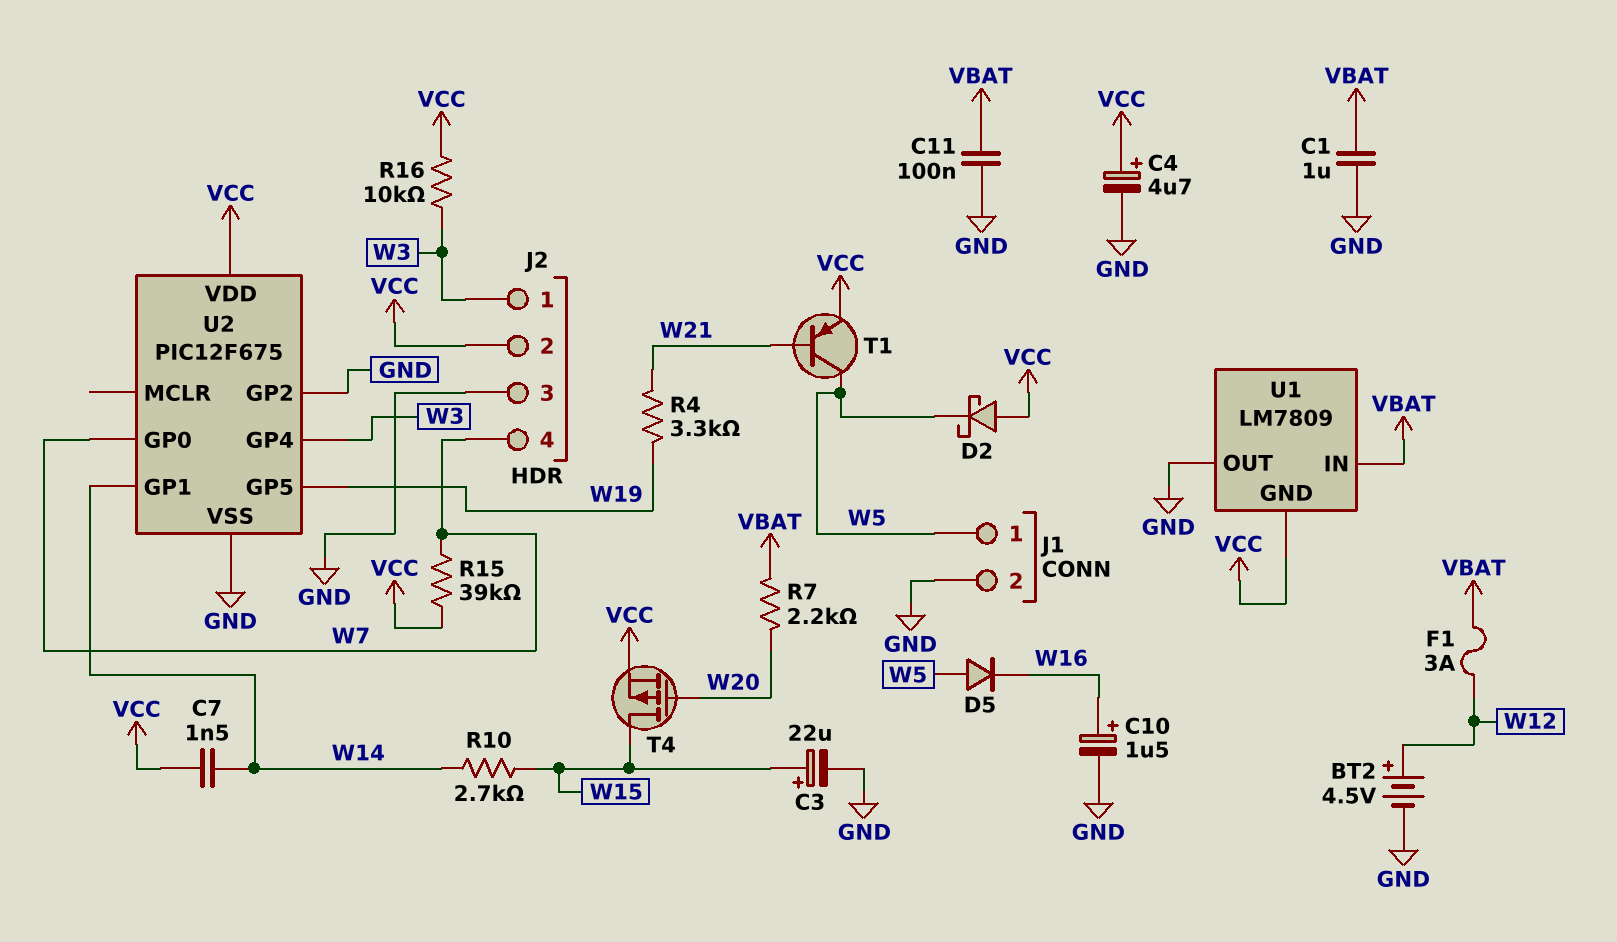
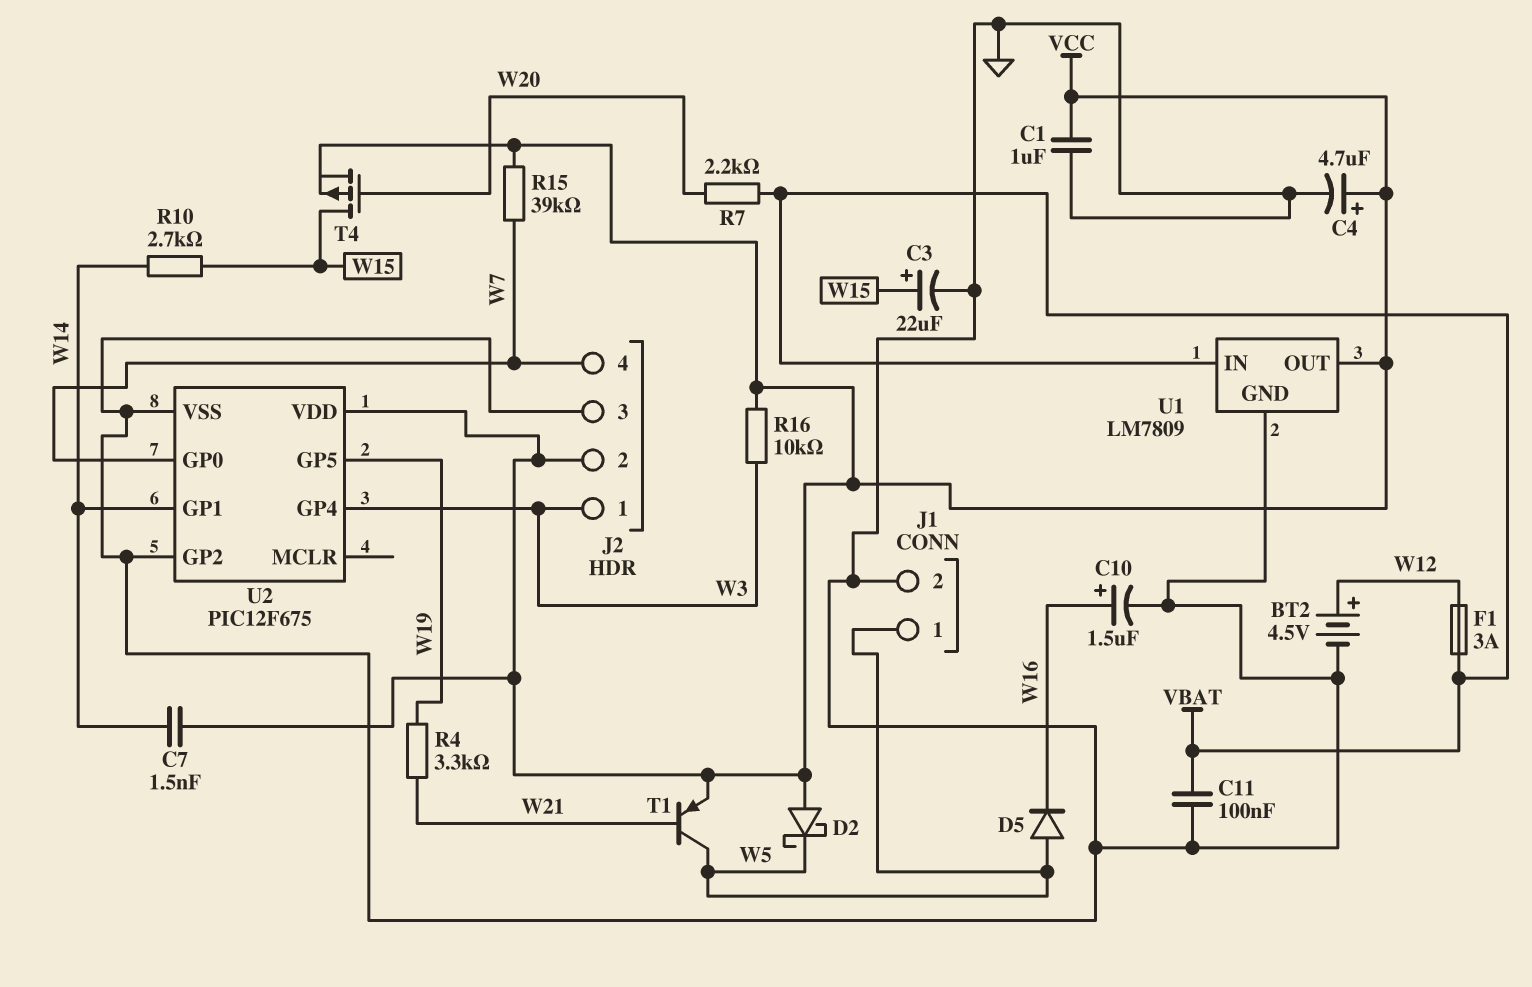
C1: 1uF (GND, VBAT) -> 1uF (GND, VCC)
U1 pin GND: VCC -> GND
U1 pin OUT: GND -> VCC

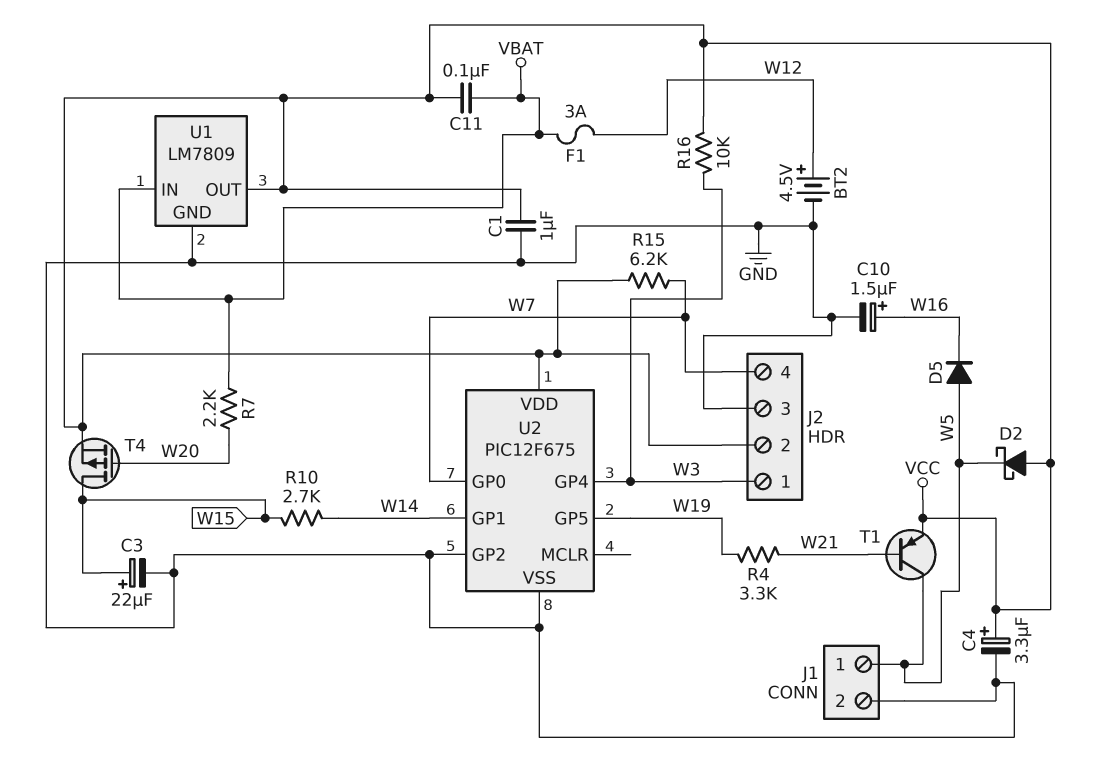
C4: 4.7uF (plus VCC, minus GND) -> 3.3uF (plus VCC, minus GND)
C7: 1.5nF (VCC, W14) -> none
C11: 100nF (GND, VBAT) -> 100nF (VBAT, VCC)
R15: 39k (VCC, W7) -> 6.2k (VCC, W7)

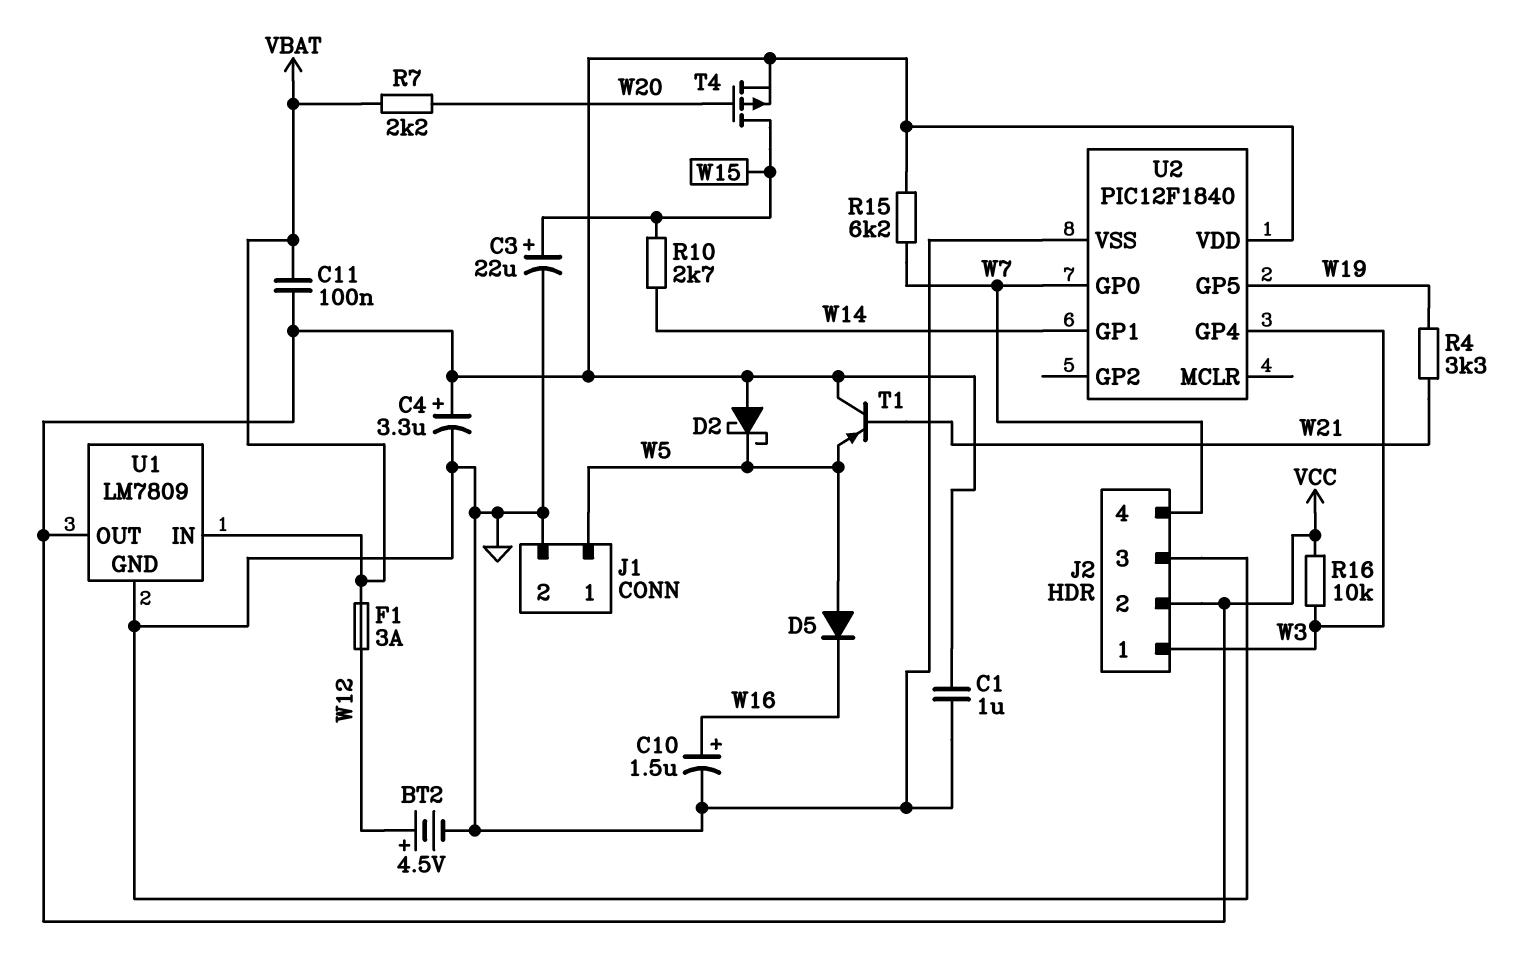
T1: PNP (B W21, C W5, E VCC) -> PNP (B W21, C VCC, E W5)
U2: PIC12F675 -> PIC12F1840
U2 pin GP2: GND -> none

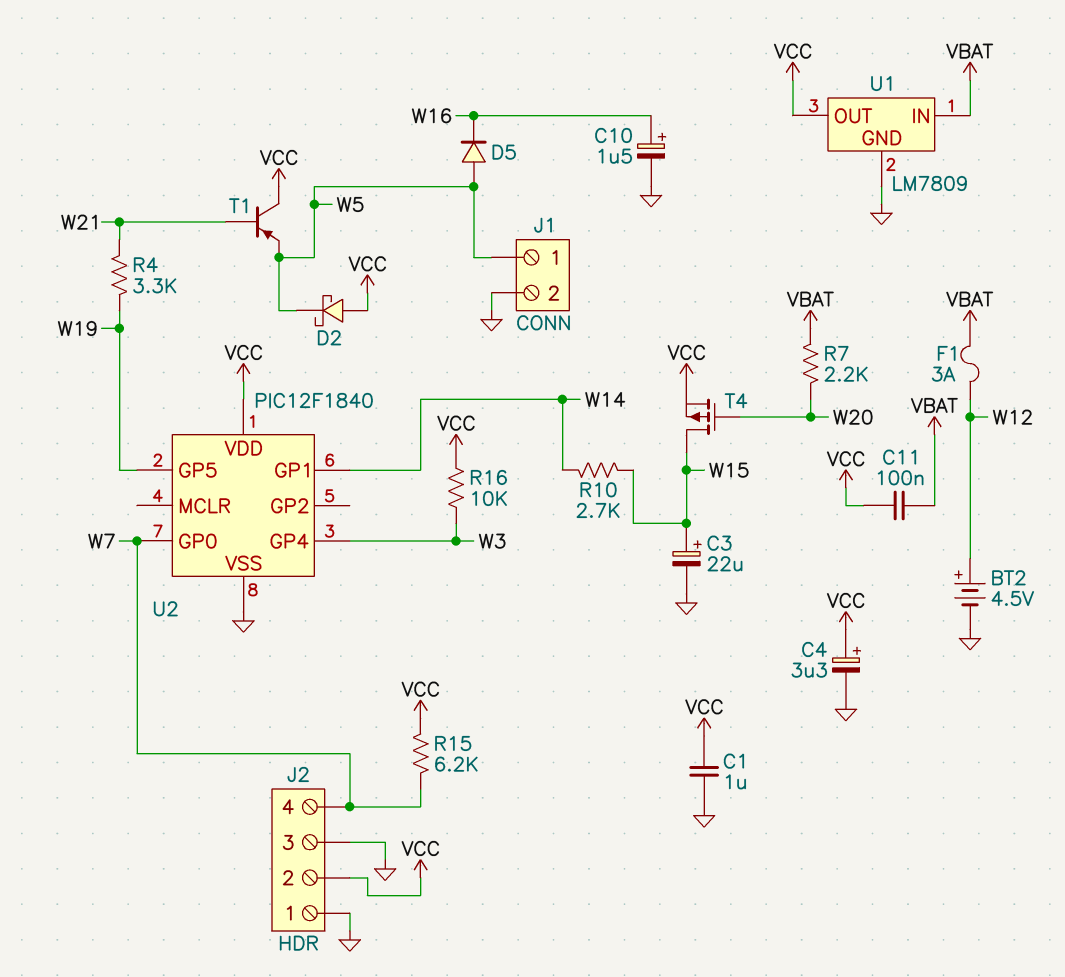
J2 pin 1: W3 -> GND

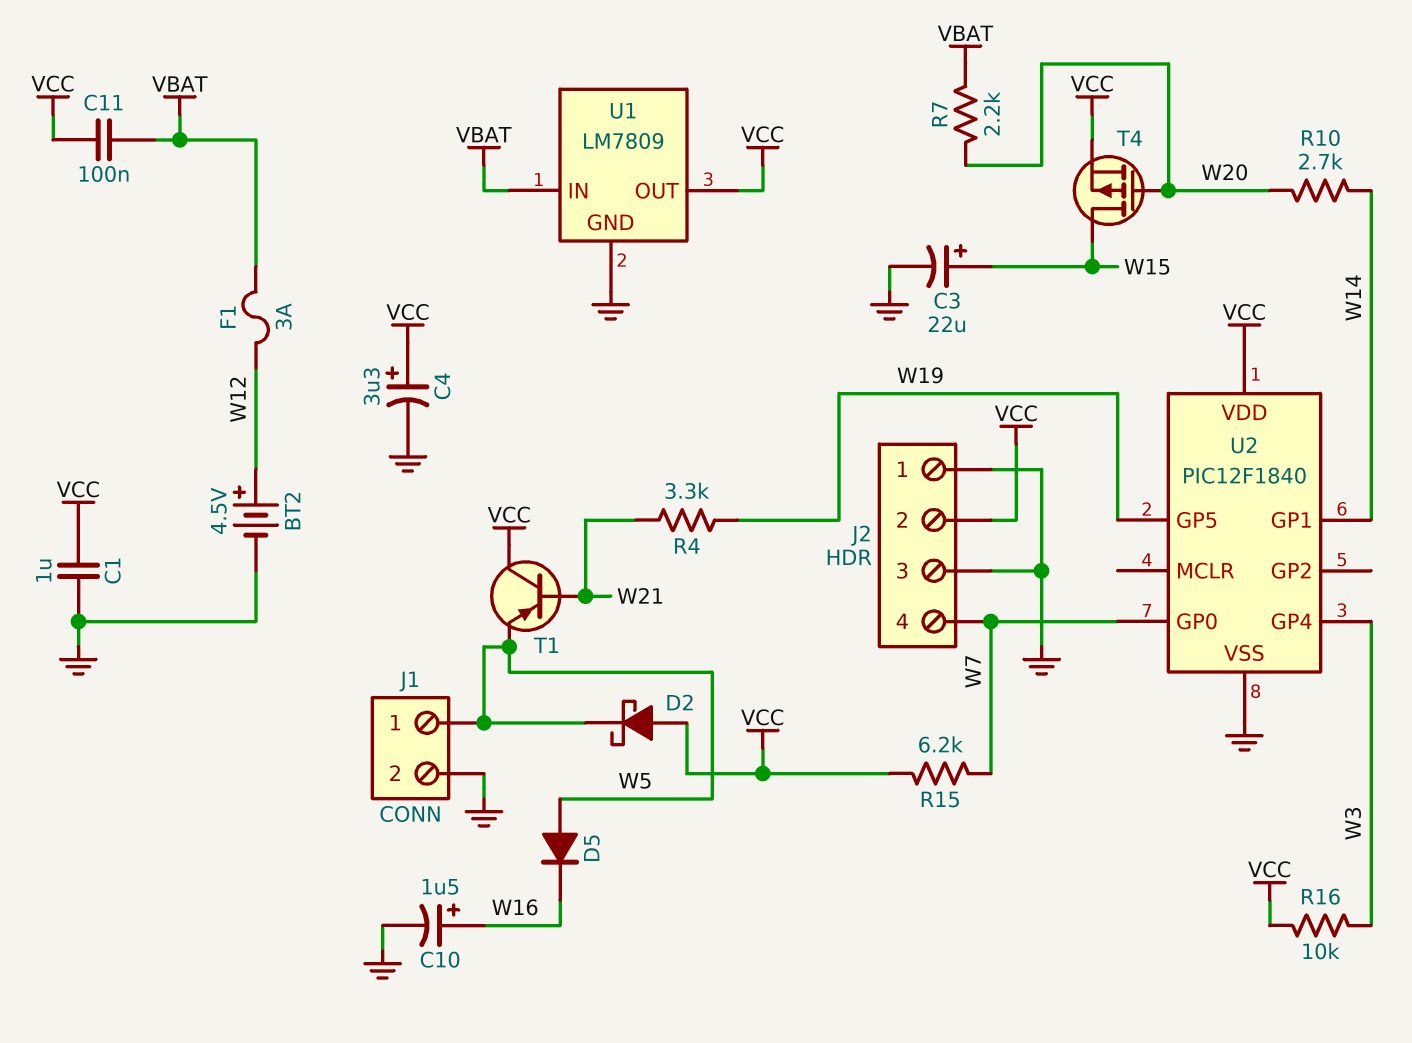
R10: 2.7k (W14, W15) -> 2.7k (W14, W20)

